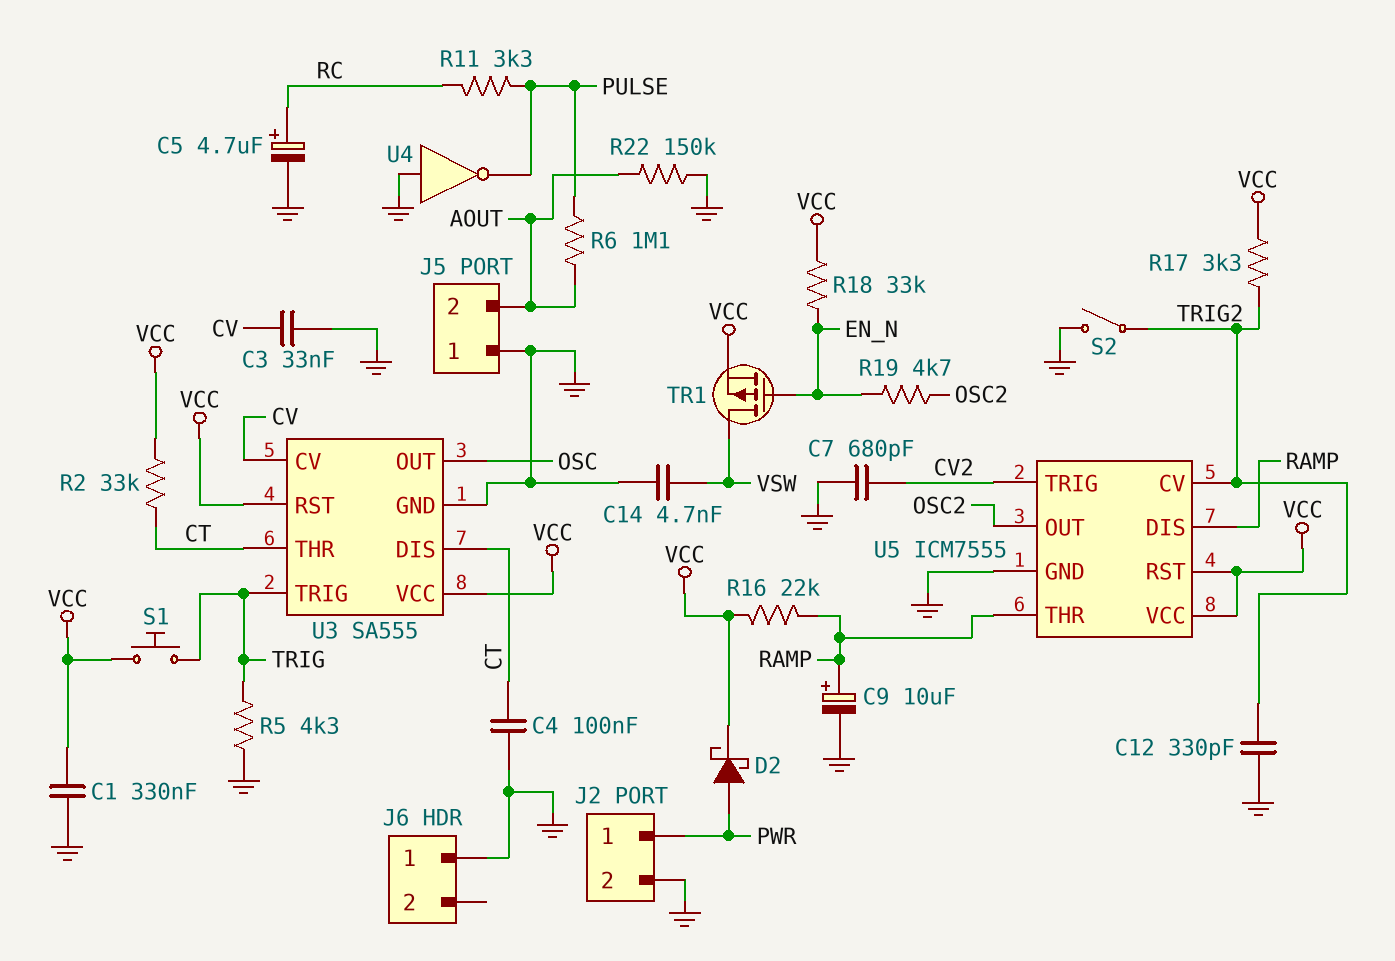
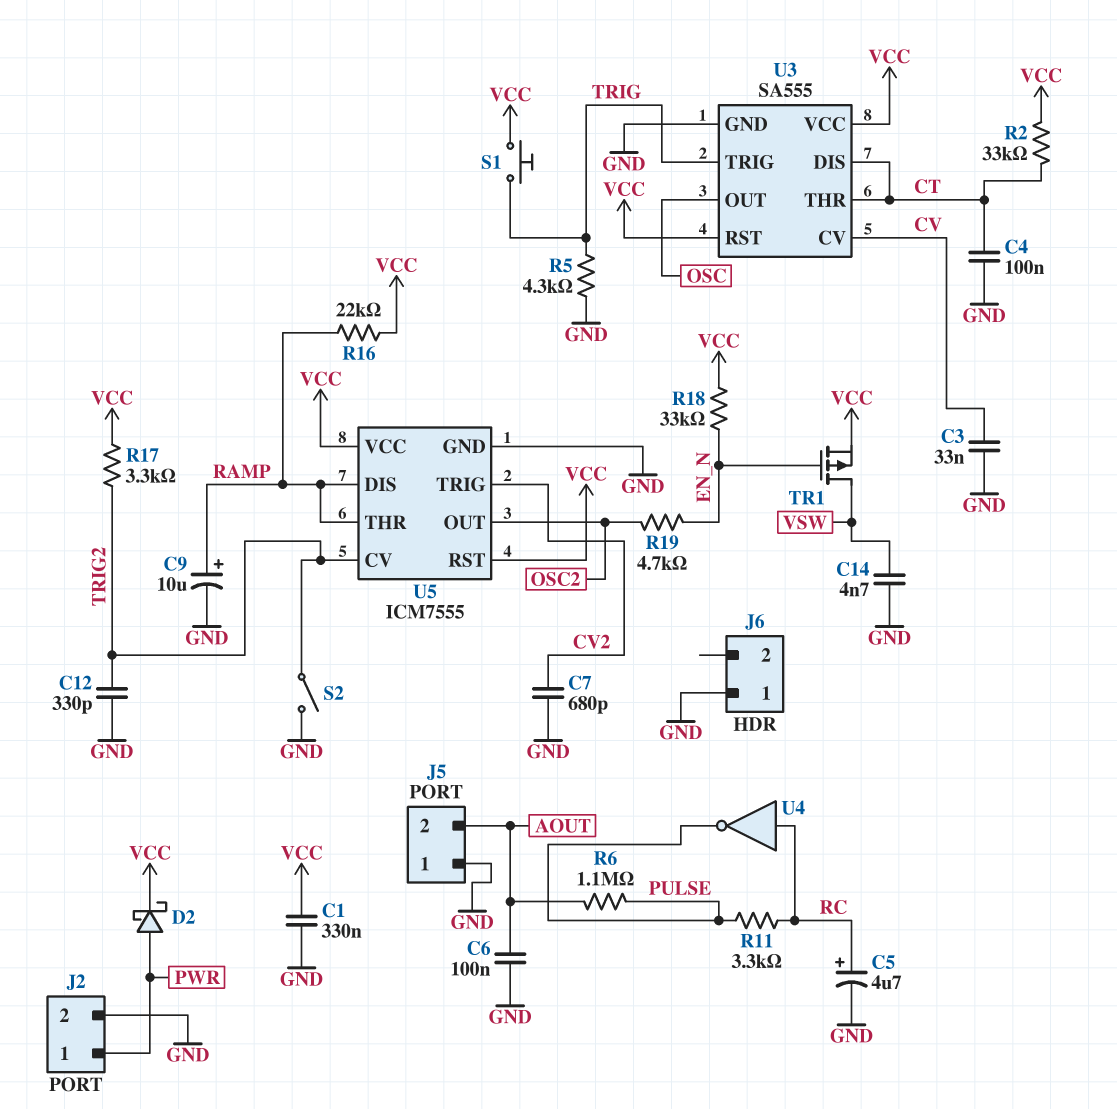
C6: none -> 100nF (AOUT, GND)
R22: 150k (AOUT, GND) -> none
U4: NOT (in GND, out PULSE) -> NOT (in RC, out PULSE)

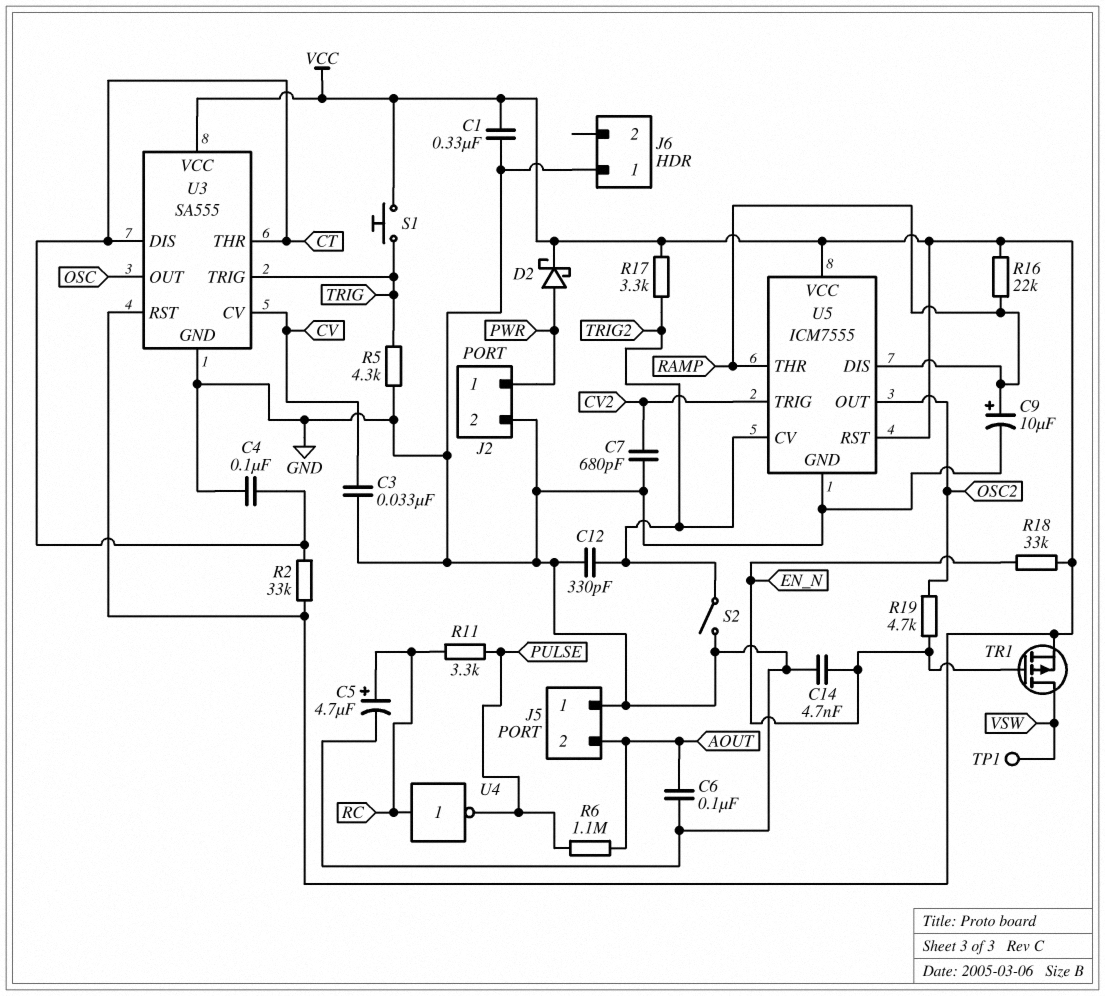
C14: 4.7nF (GND, VSW) -> 4.7nF (EN_N, GND)
TP1: none -> test point (VSW)

